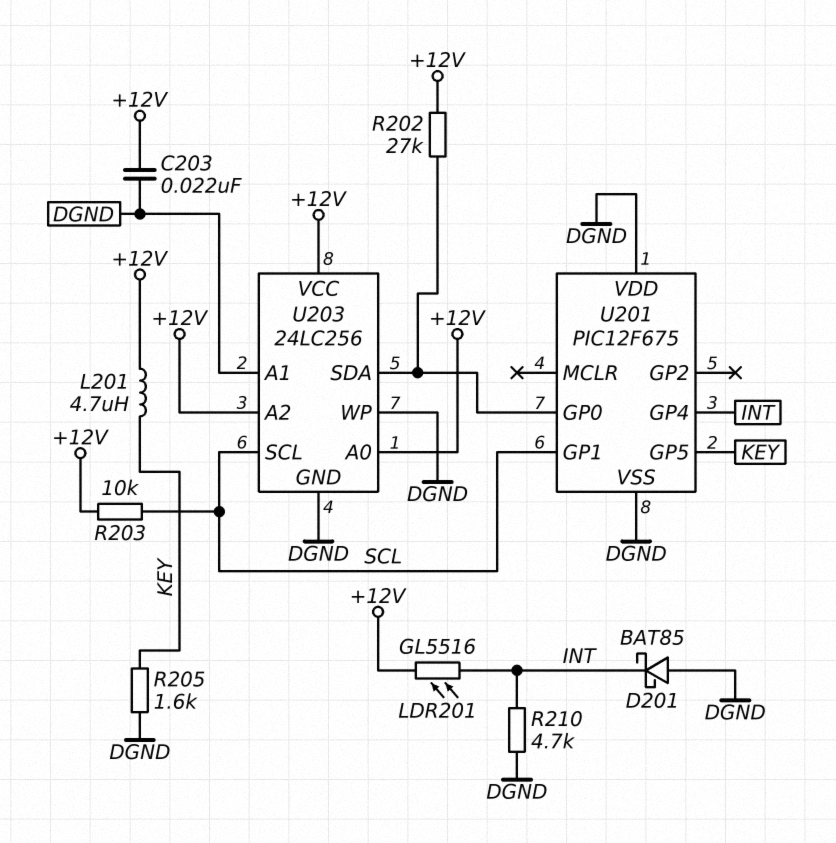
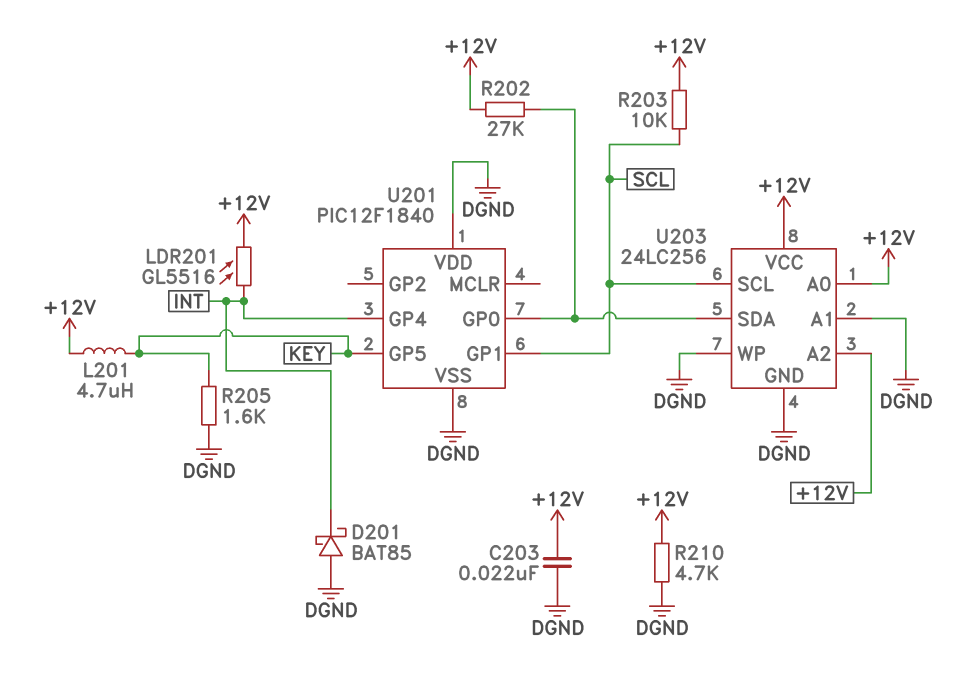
R210: 4.7k (DGND, INT) -> 4.7k (+12V, DGND)
U201: PIC12F675 -> PIC12F1840

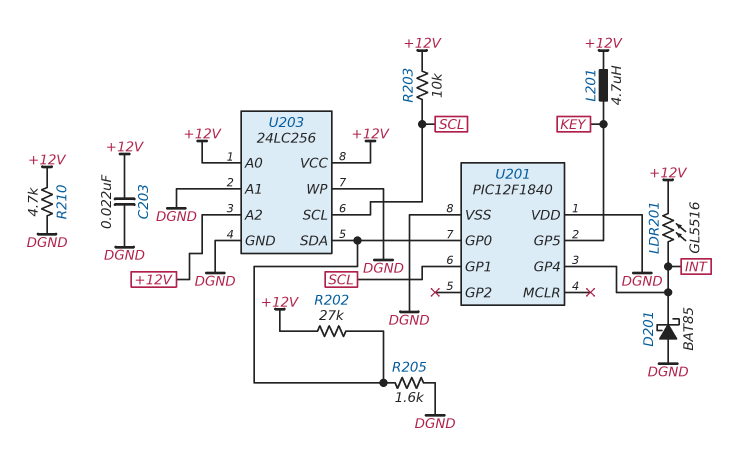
R205: 1.6k (DGND, KEY) -> 1.6k (DGND, U201/GP0)

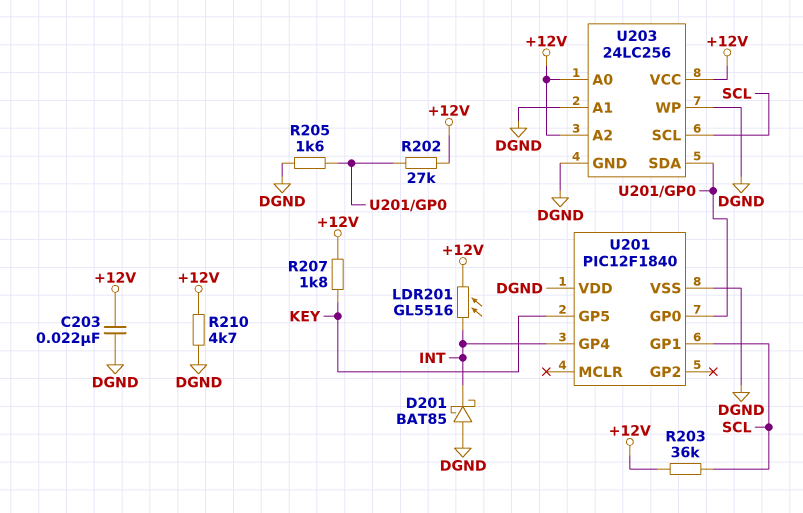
L201: 4.7uH (+12V, KEY) -> none
R203: 10k (+12V, SCL) -> 36k (+12V, SCL)
R207: none -> 1.8k (+12V, KEY)

